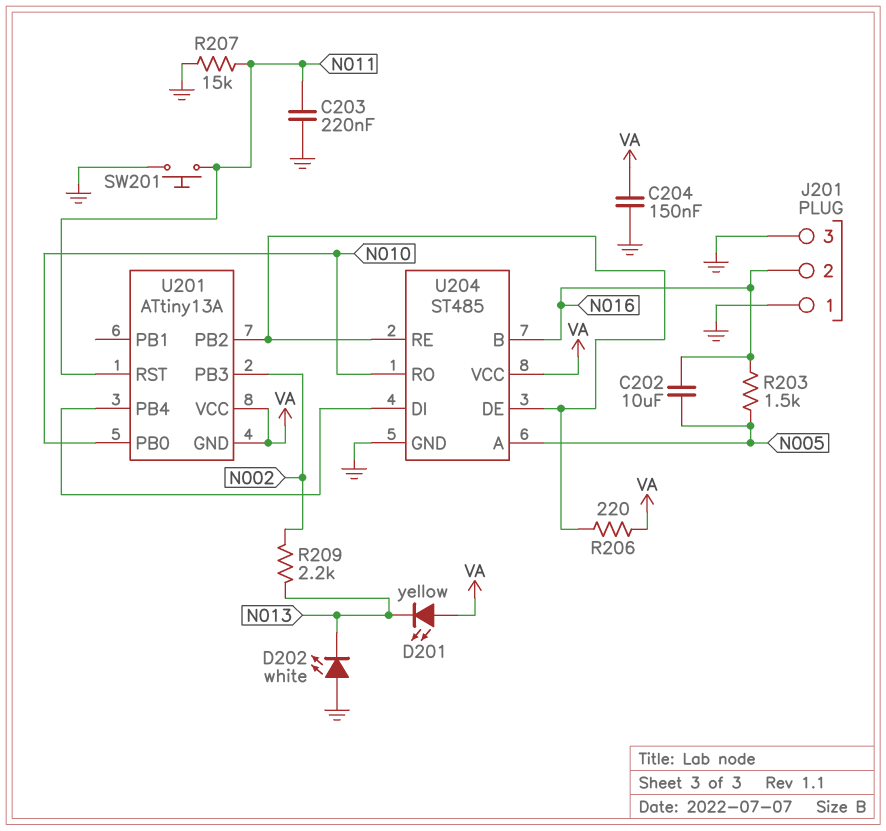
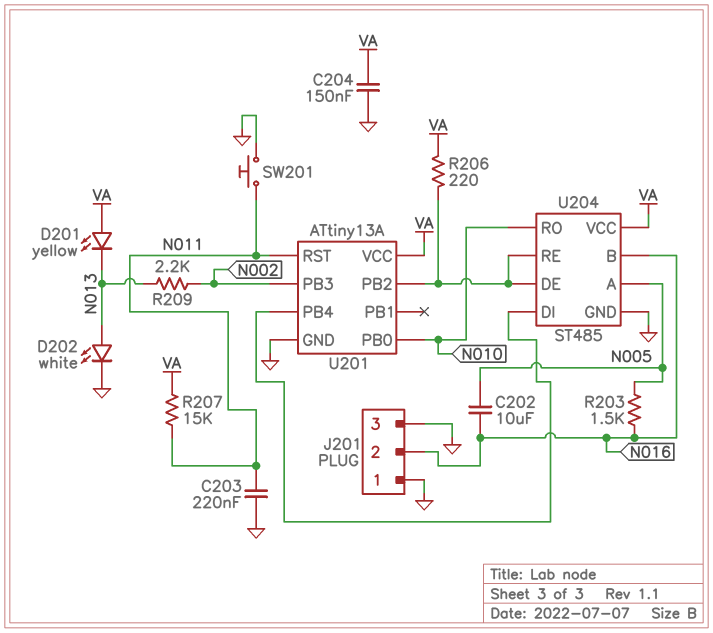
D202: LED white (A GND, K N013) -> LED white (A N013, K GND)
R207: 15k (GND, N011) -> 15k (N011, VA)
U201 pin GND: VA -> GND

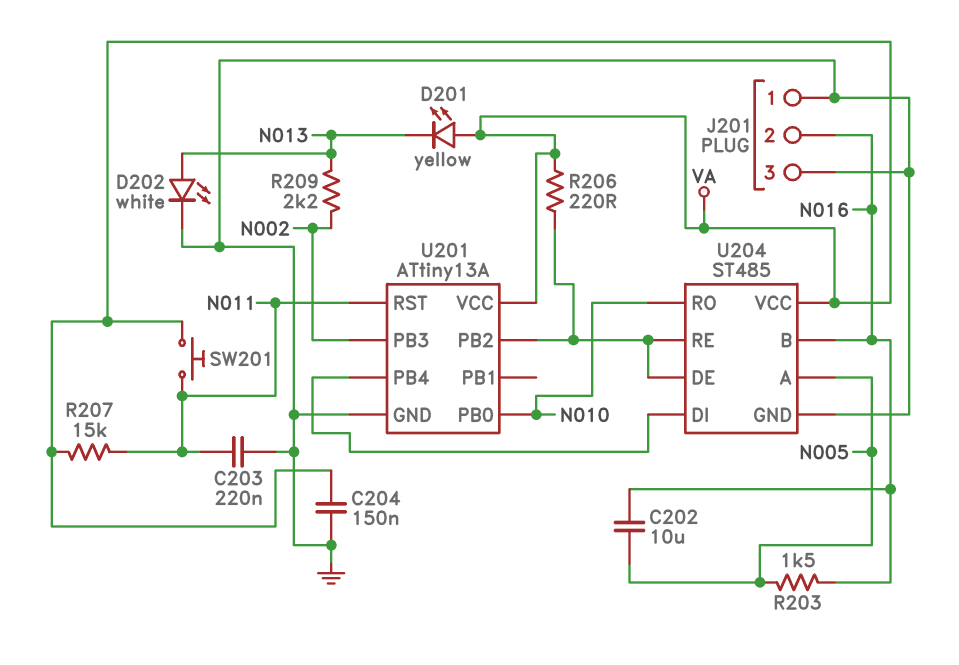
SW201: button (GND, N011) -> button (N011, VA)

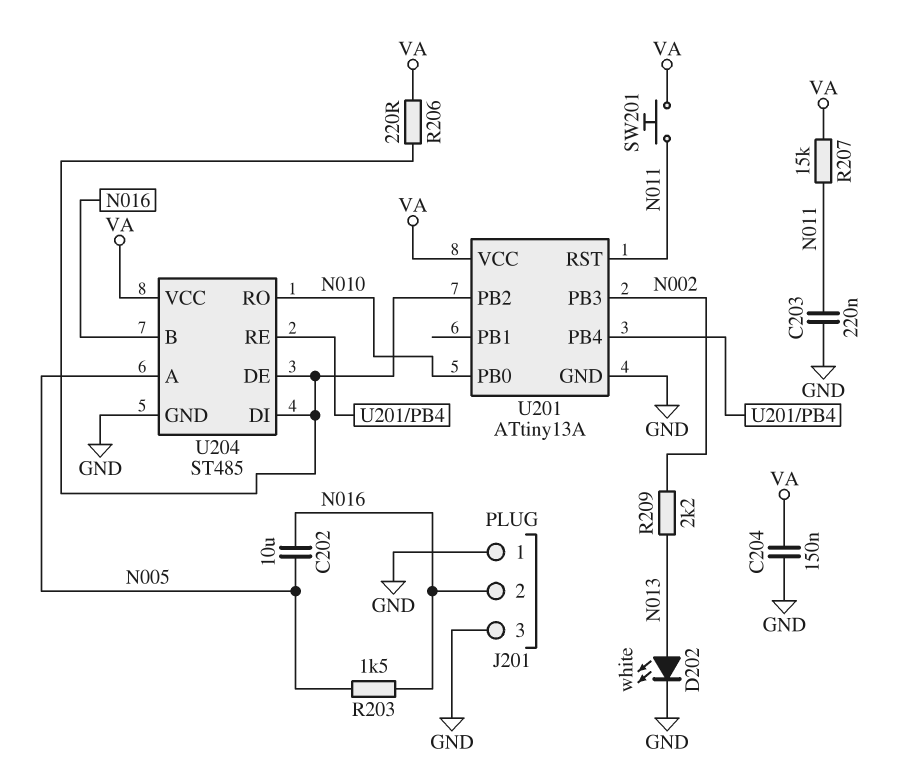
D201: LED yellow (A VA, K N013) -> none
U204 pin DI: U201/PB4 -> U201/PB2
U204 pin RE: U201/PB2 -> U201/PB4

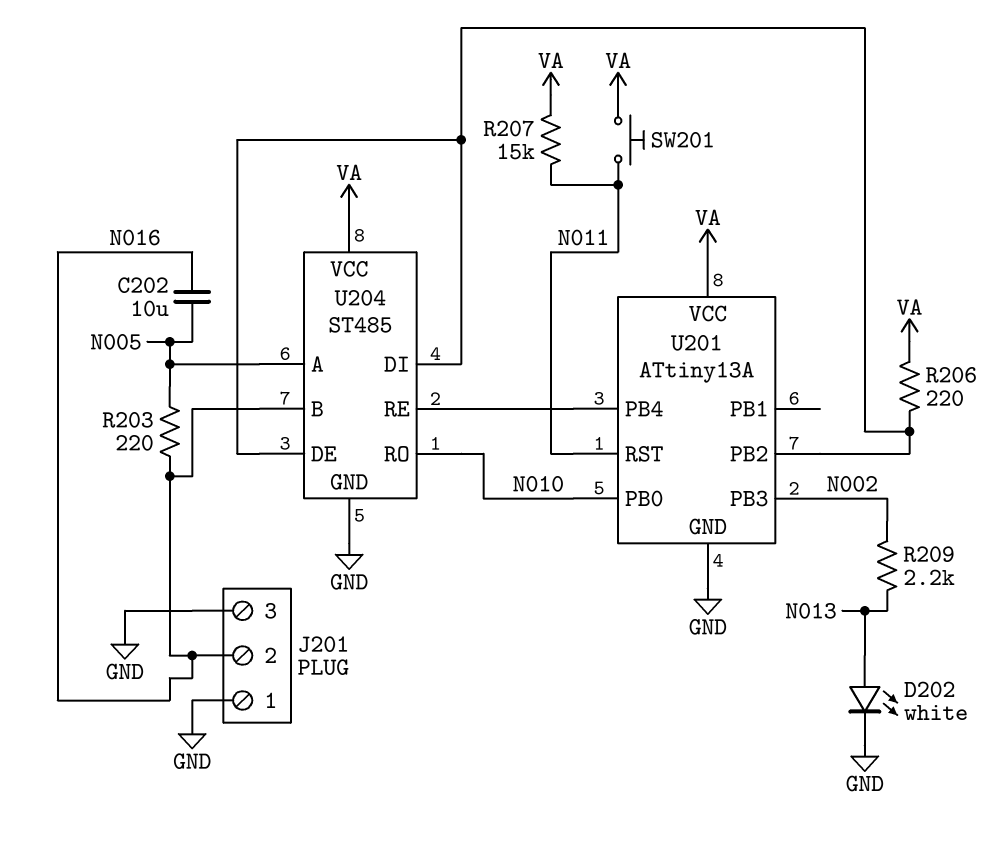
C203: 220nF (GND, N011) -> none
C204: 150nF (GND, VA) -> none
R203: 1.5k (N005, N016) -> 220 (N005, N016)

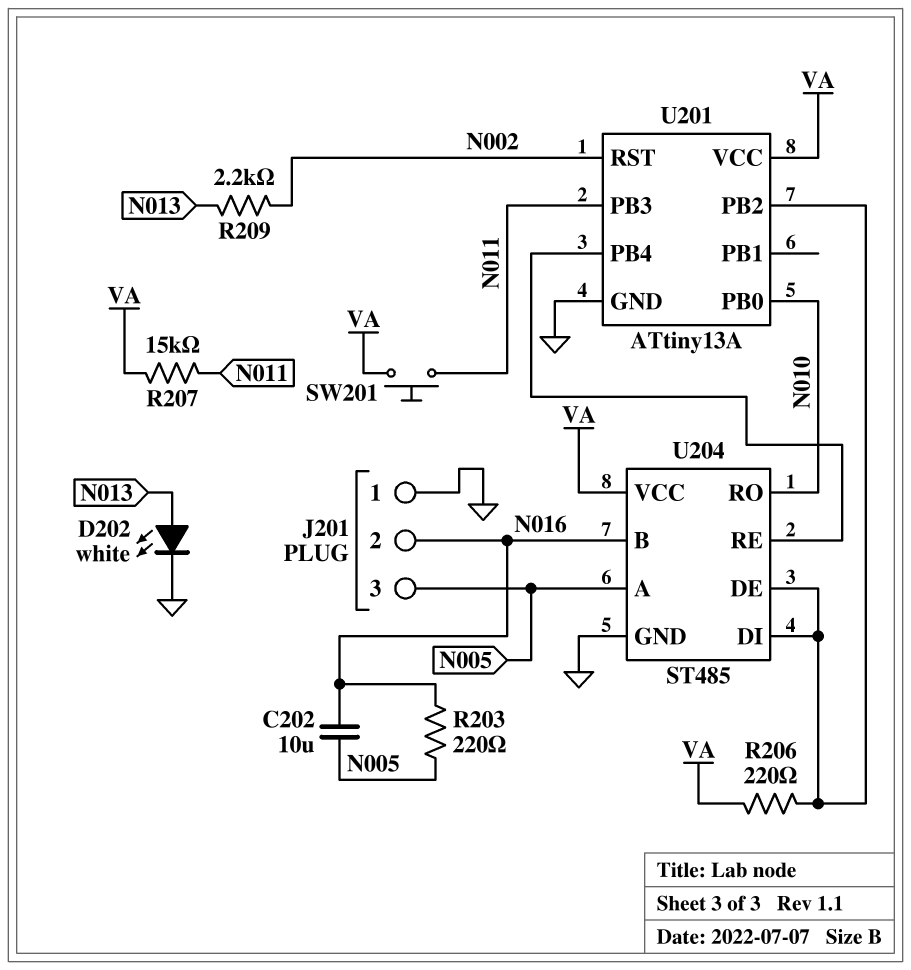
J201 pin 3: GND -> N005
U201 pin PB3: N002 -> N011
U201 pin RST: N011 -> N002

